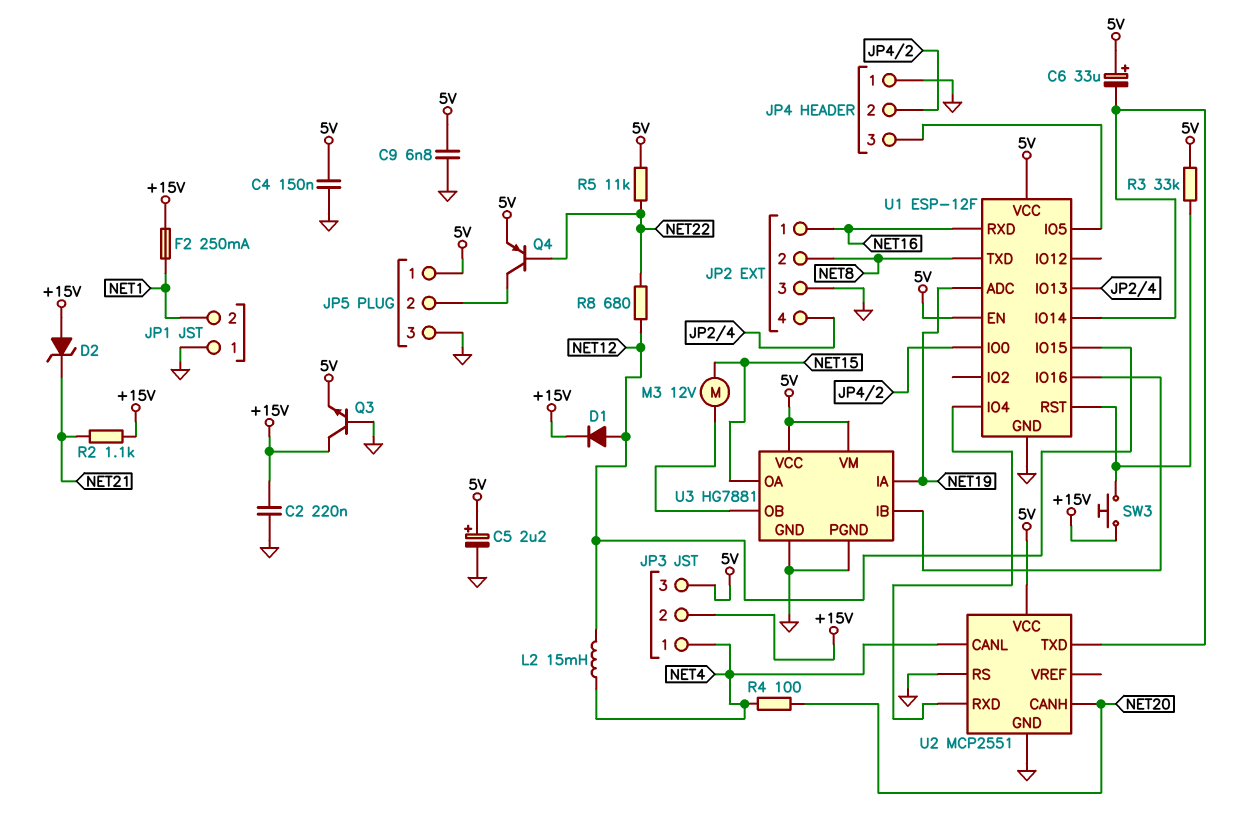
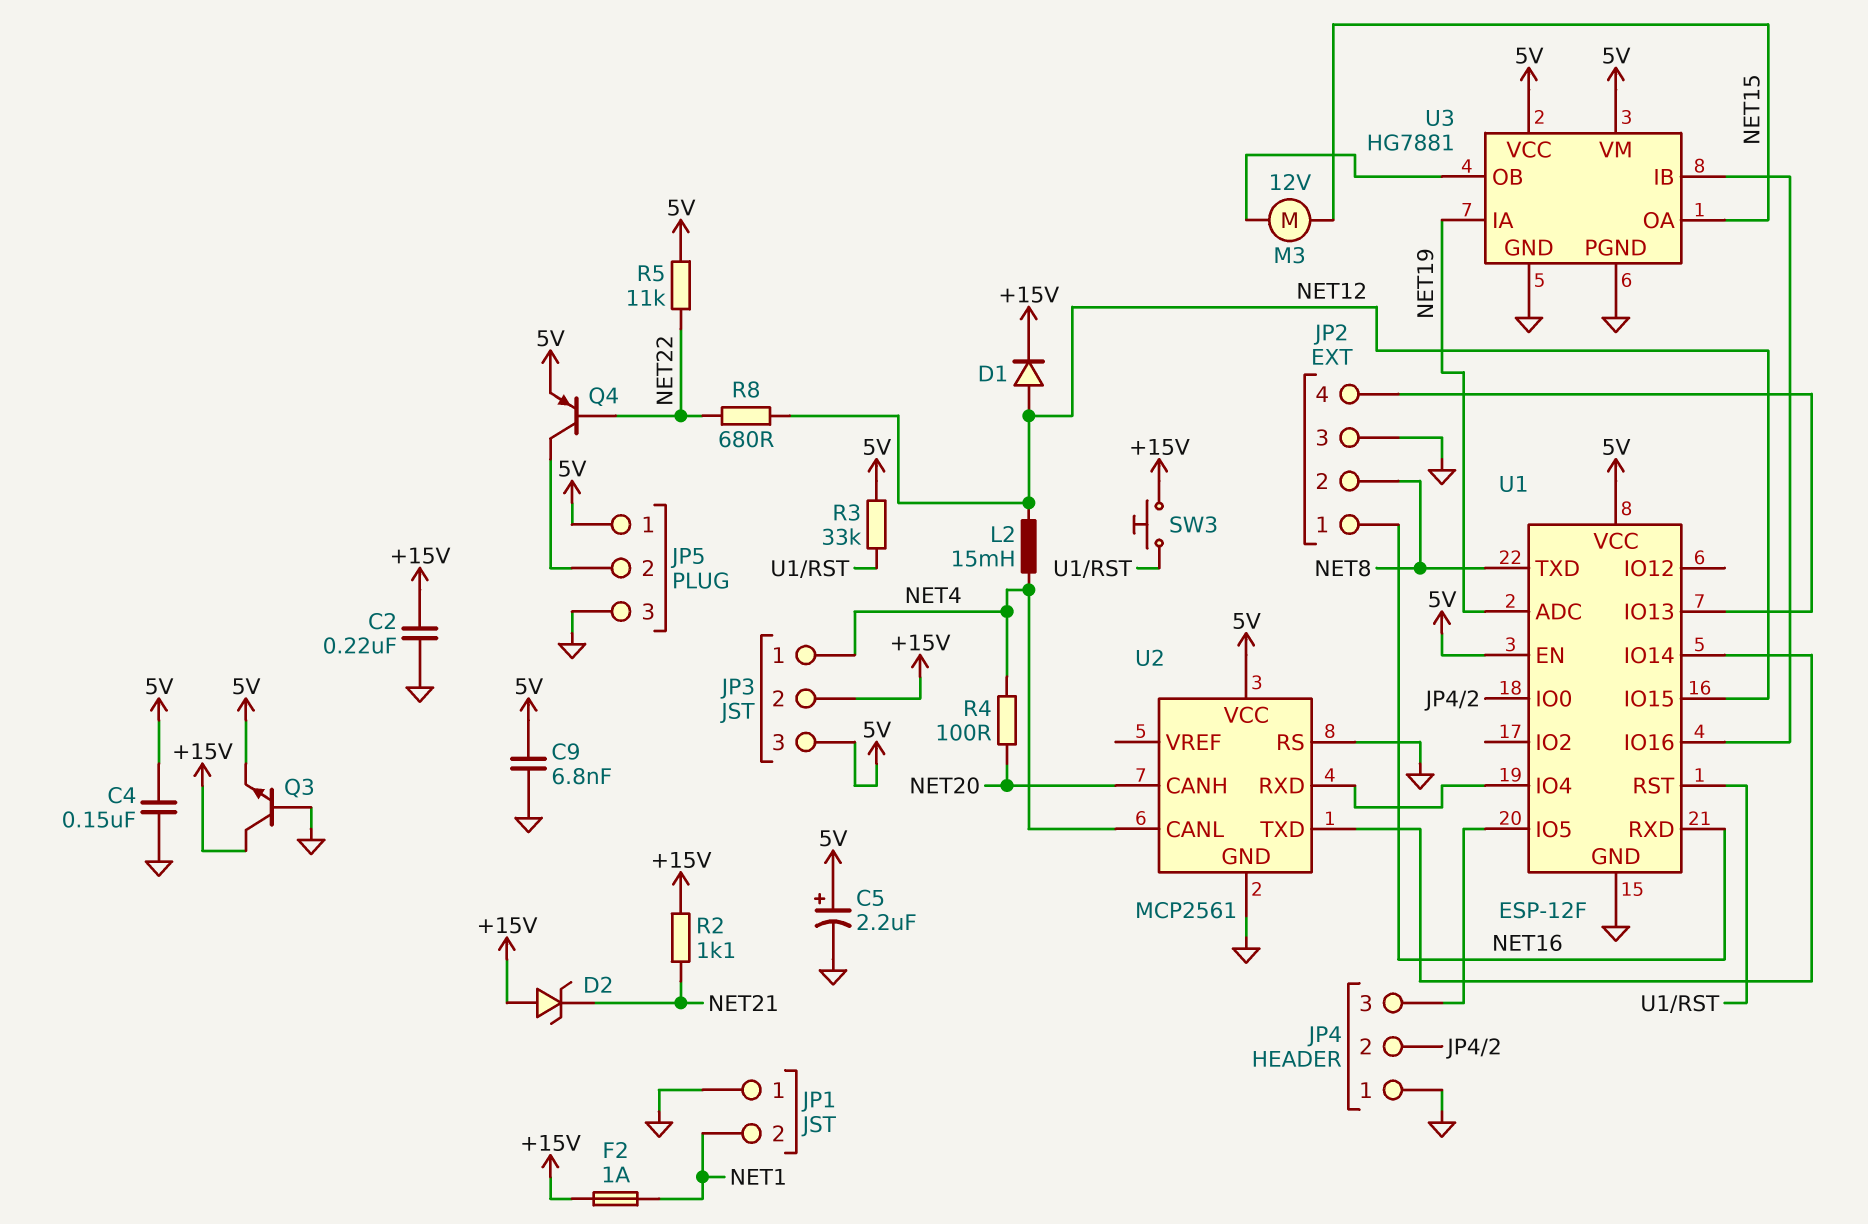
C6: 33uF (plus 5V, minus U1/IO14) -> none
F2: 250mA (+15V, NET1) -> 1A (+15V, NET1)
U2: MCP2551 -> MCP2561

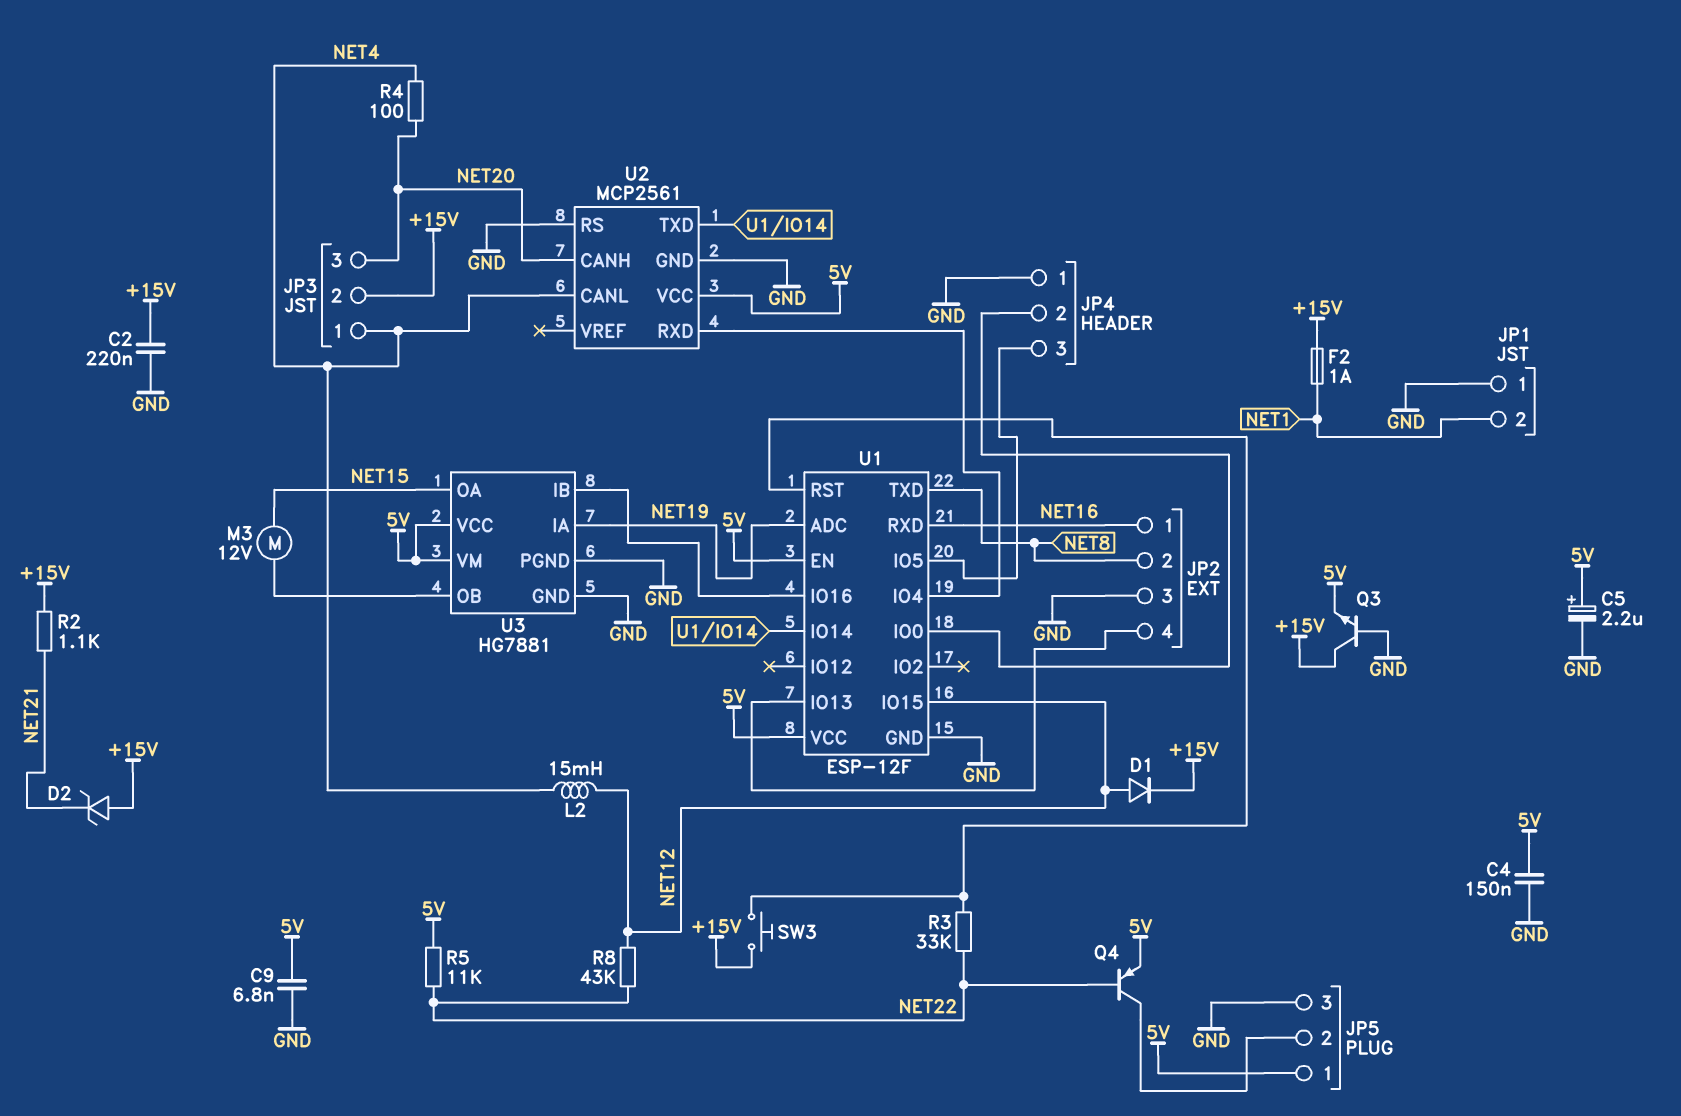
JP3 pin 3: 5V -> NET20
R3: 33k (5V, U1/RST) -> 33k (NET22, U1/RST)
R8: 680 (NET12, NET22) -> 43k (NET12, NET22)

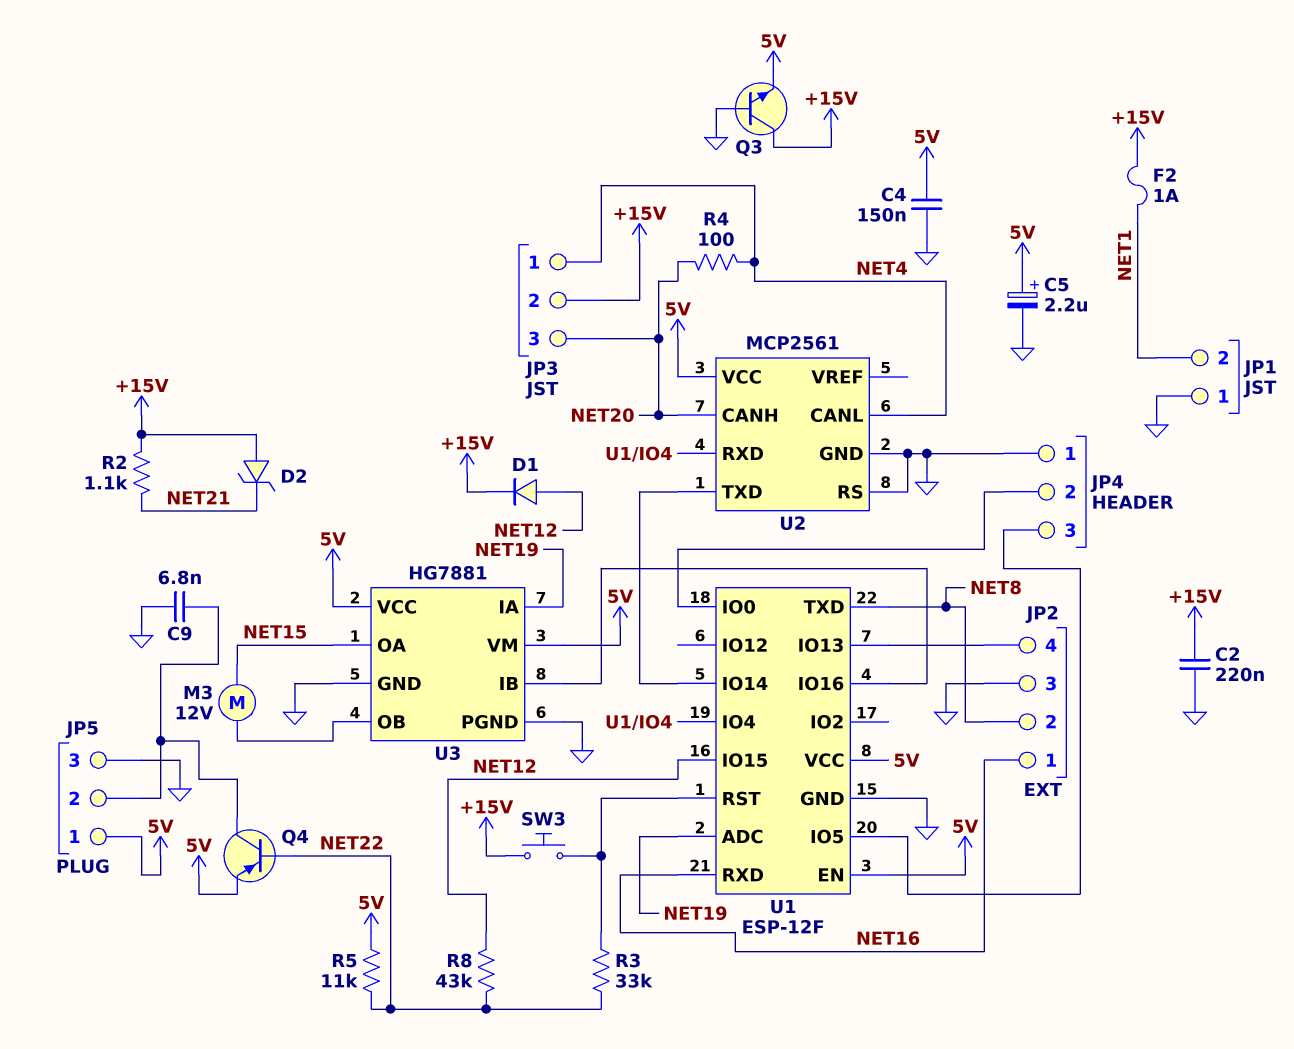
C9: 6.8nF (5V, GND) -> 6.8nF (GND, JP5/2)
L2: 15mH (NET4, NET12) -> none

